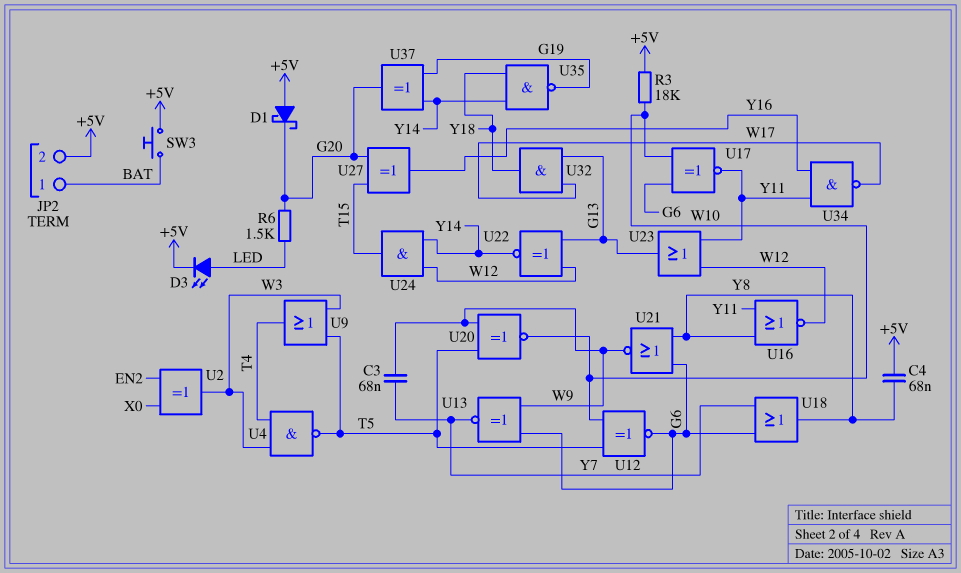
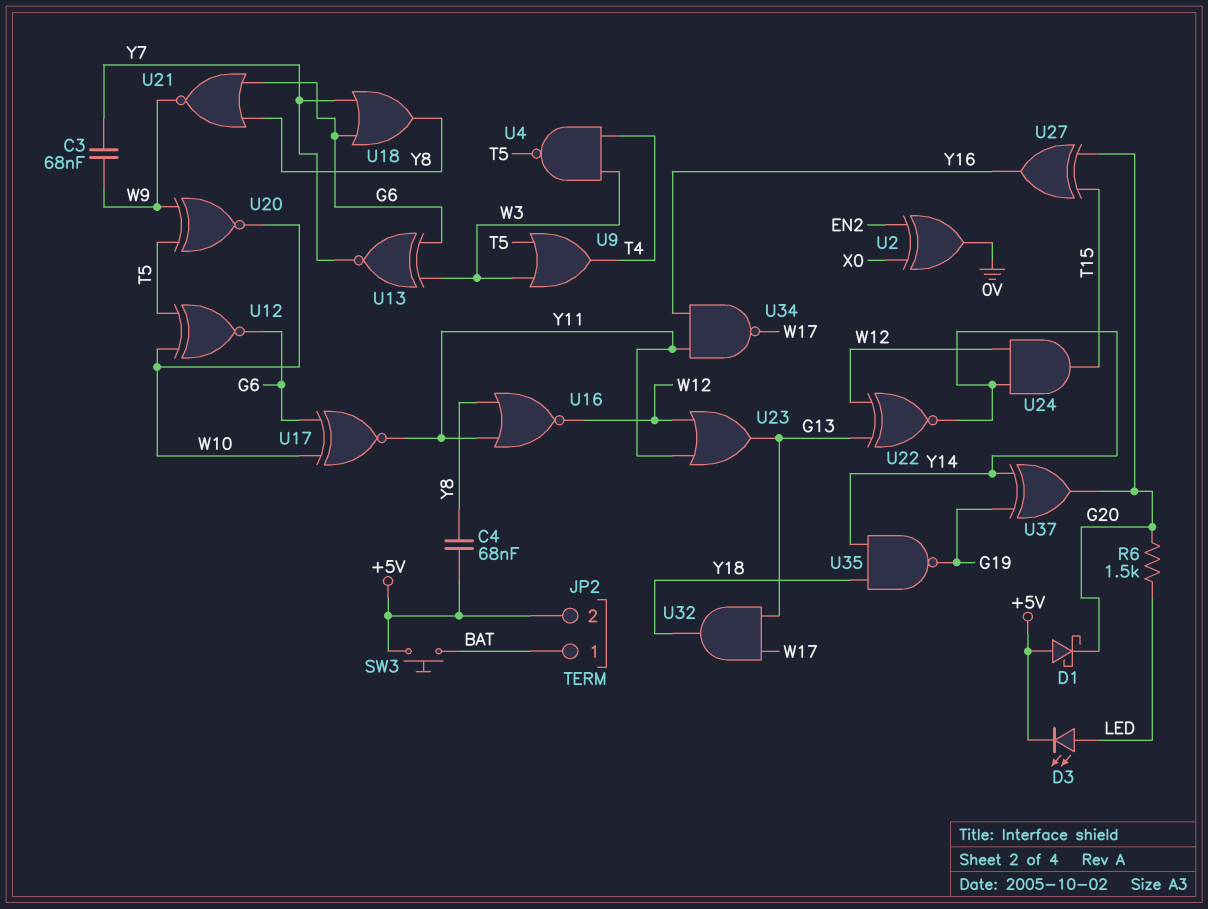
R3: 18k (+5V, W10) -> none
U2: XOR (in EN2, in X0, out W3) -> XOR (in EN2, in X0, out 0V)
U13: XNOR (in G6, in W9, out Y7) -> XNOR (in G6, in W3, out Y7)

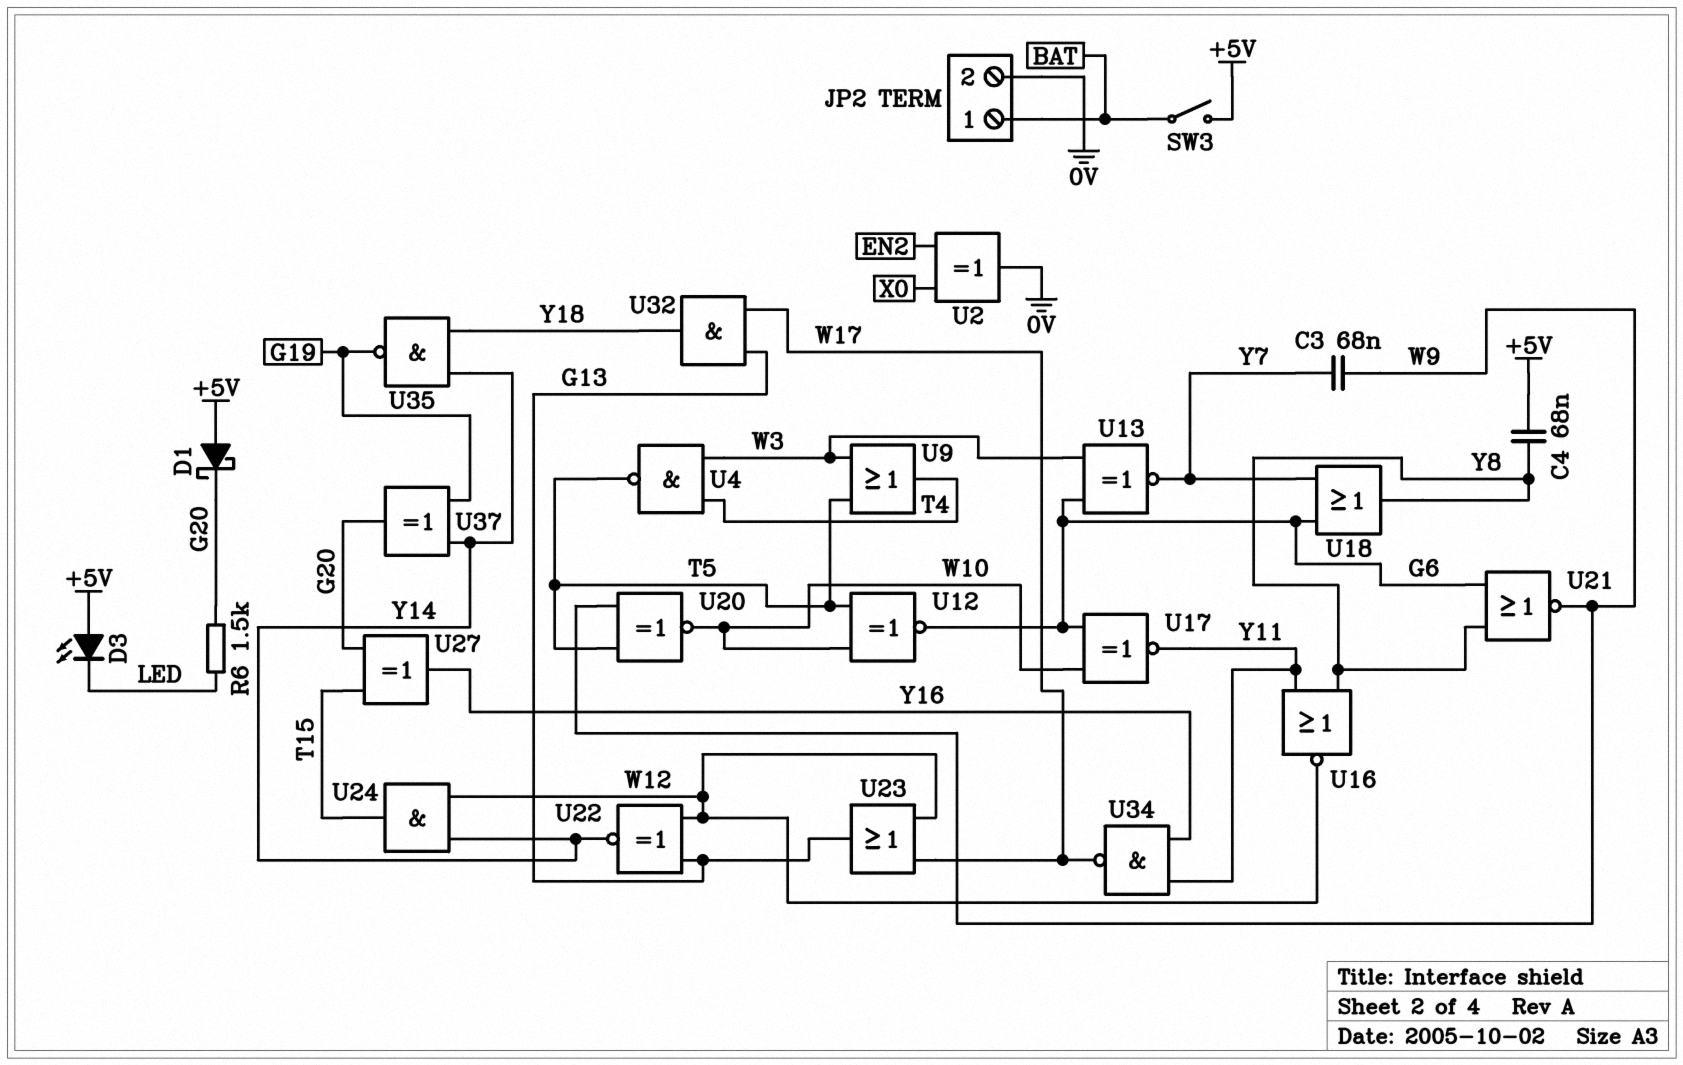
D3: LED (A LED, K +5V) -> LED (A +5V, K LED)
JP2 pin 2: +5V -> 0V
SW3: button (+5V, BAT) -> switch (+5V, BAT)
U23: OR (in W12, in Y11, out G13) -> OR (in W12, in W17, out G13)

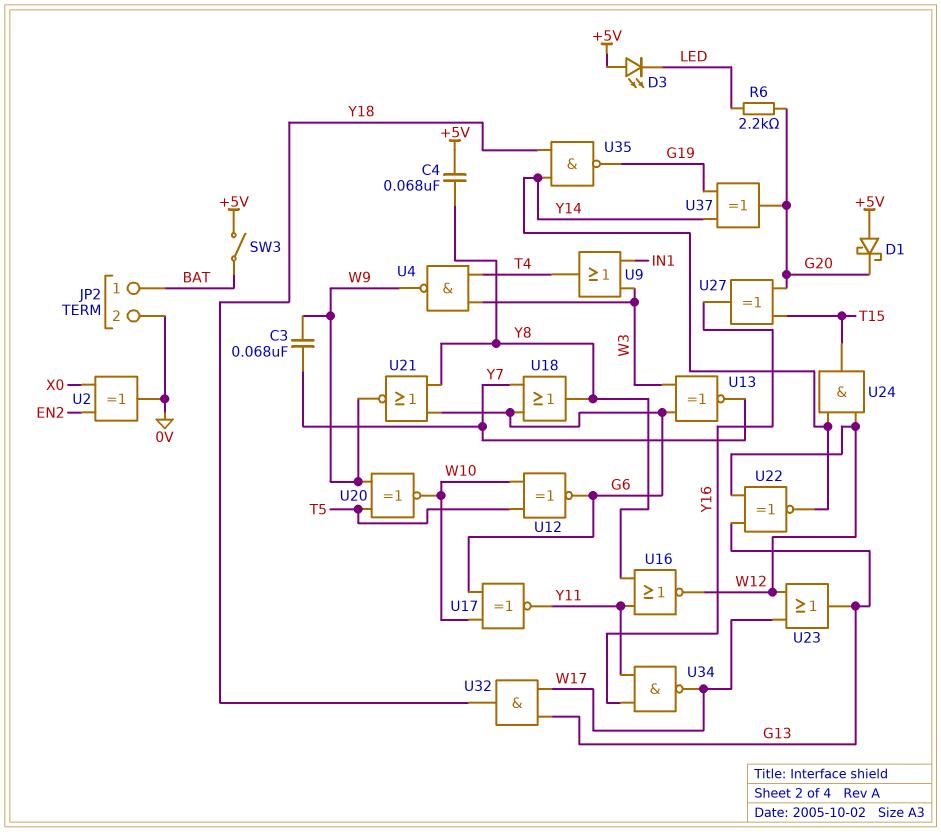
R6: 1.5k (G20, LED) -> 2.2k (G20, LED)
U4: NAND (in T4, in W3, out T5) -> NAND (in T4, in W3, out W9)
U9: OR (in T5, in W3, out T4) -> OR (in IN1, in W3, out T4)

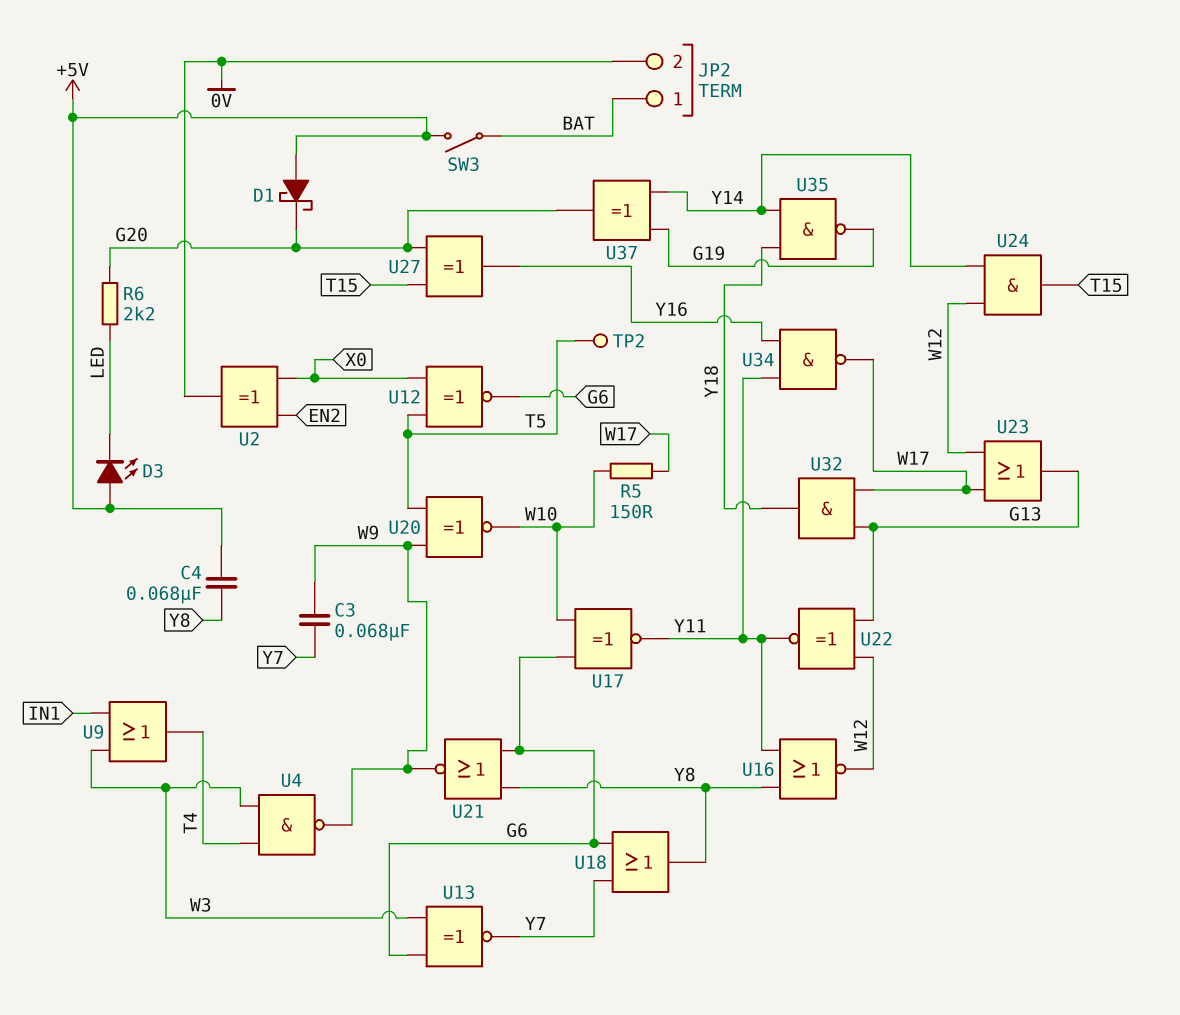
R5: none -> 150 (W10, W17)
TP2: none -> test point (T5)
U12: XNOR (in T5, in W10, out G6) -> XNOR (in T5, in X0, out G6)
U22: XNOR (in G13, in W12, out Y14) -> XNOR (in G13, in W12, out Y11)

